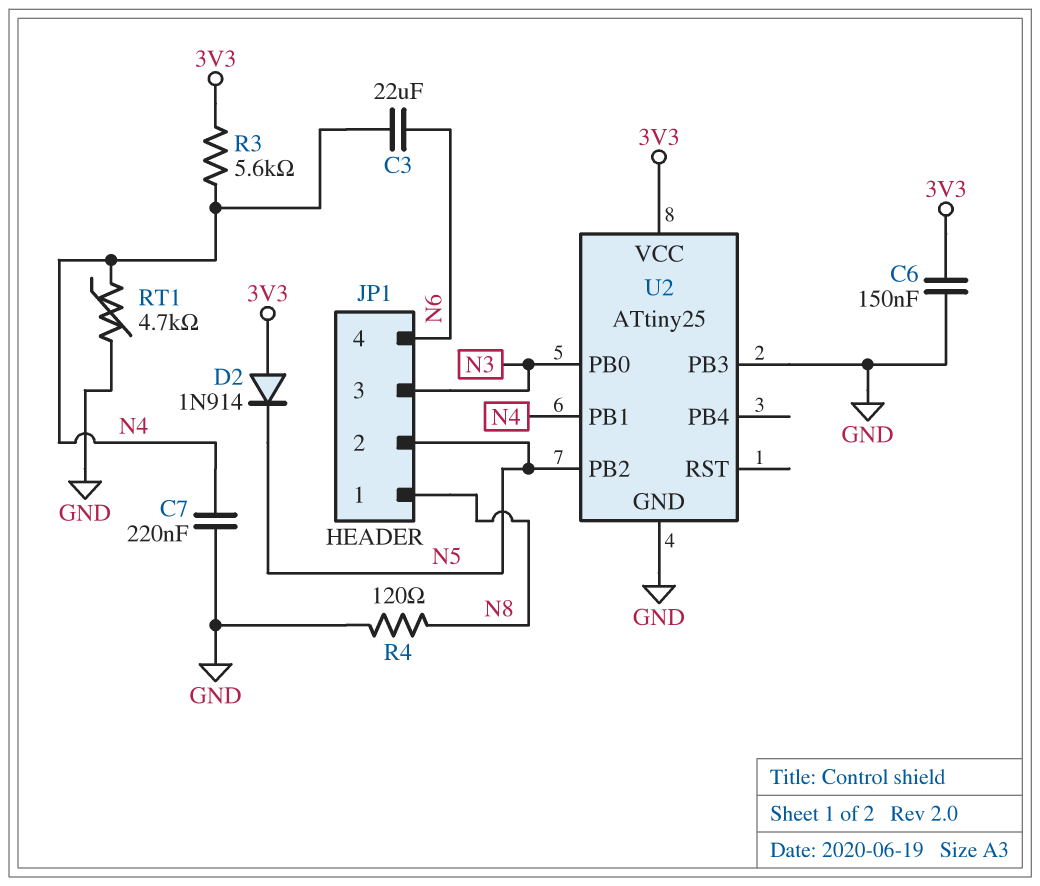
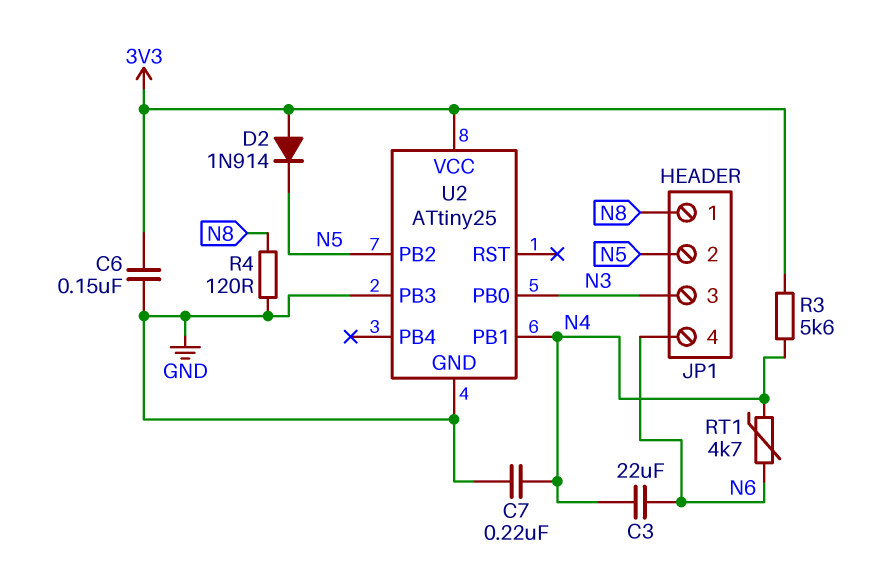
RT1: 4.7k (GND, N4) -> 4.7k (N4, N6)

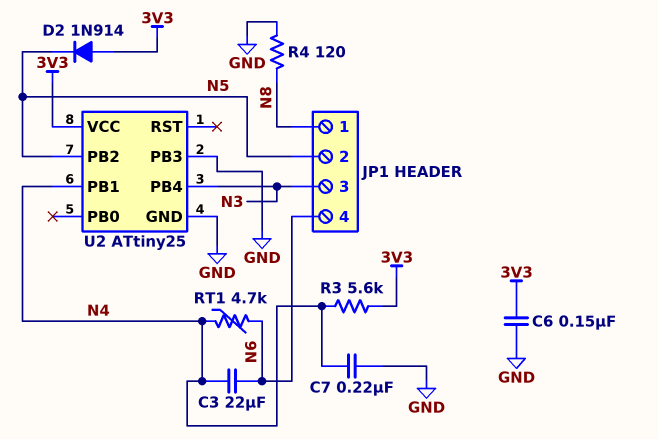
U2 pin PB0: N3 -> none
U2 pin PB4: none -> N3

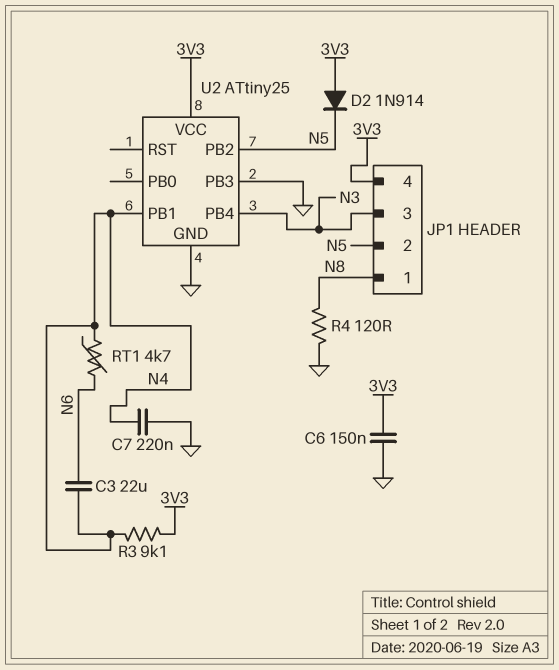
JP1 pin 4: N6 -> 3V3
R3: 5.6k (3V3, N4) -> 9.1k (3V3, N4)

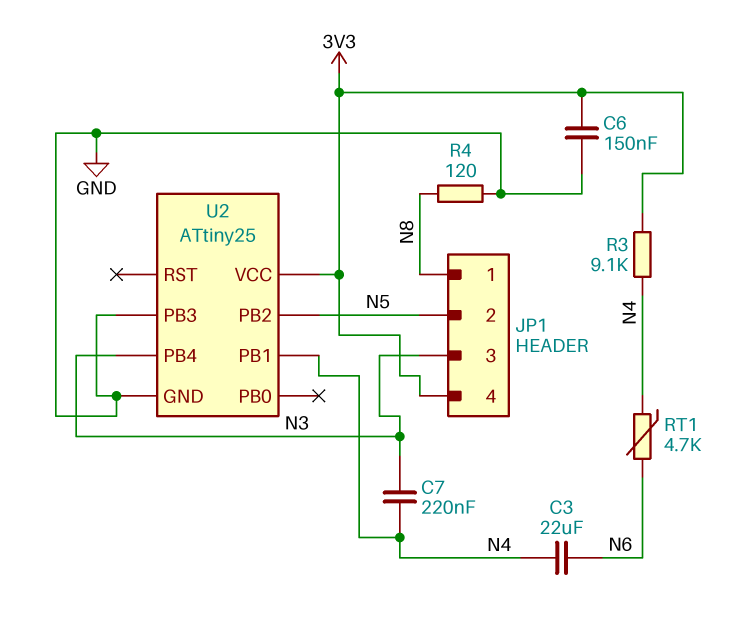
C7: 220nF (GND, N4) -> 220nF (N3, N4)
D2: diode 1N914 (A 3V3, K N5) -> none

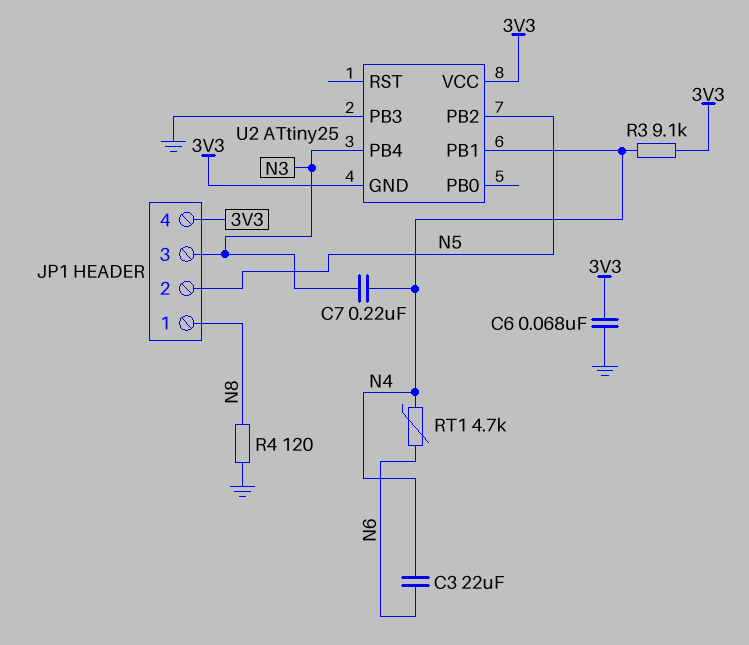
C6: 150nF (3V3, GND) -> 68nF (3V3, GND)
U2 pin GND: GND -> 3V3

